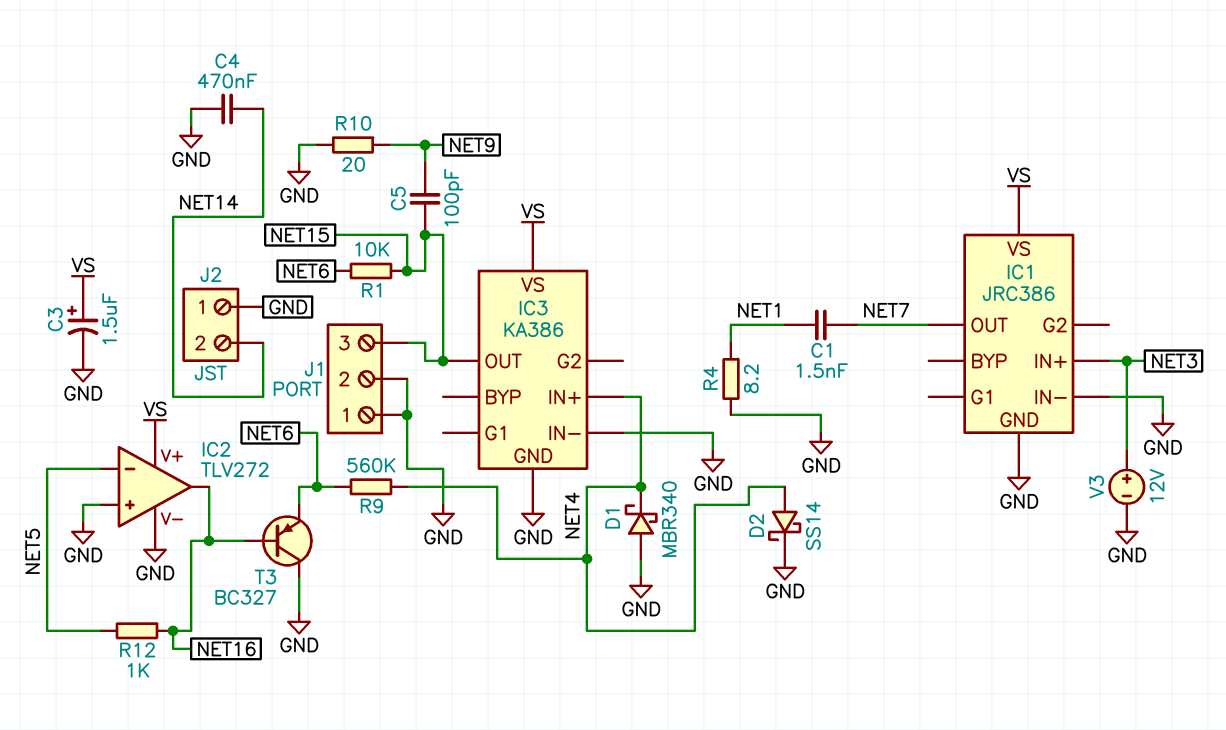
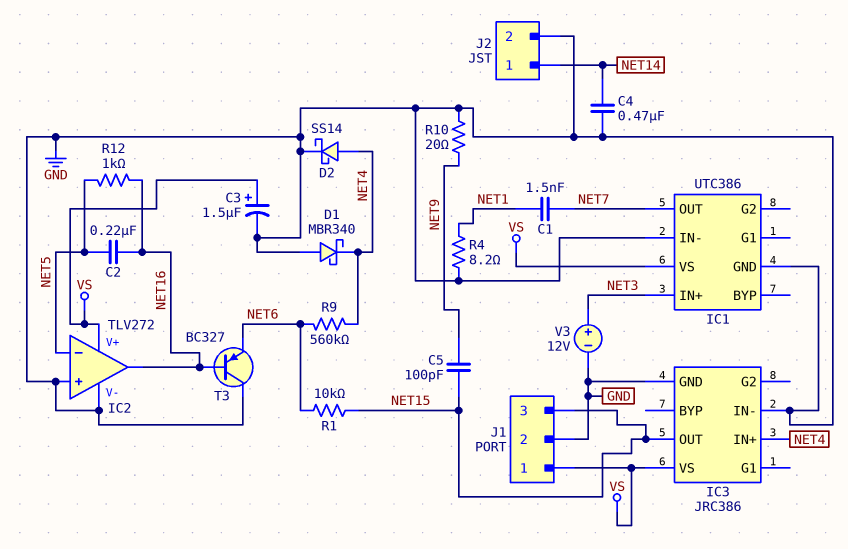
C2: none -> 220nF (NET5, NET16)
IC1: JRC386 -> UTC386
IC3: KA386 -> JRC386
J1 pin 1: GND -> VS
J2 pin 1: GND -> NET14
J2 pin 2: NET14 -> GND

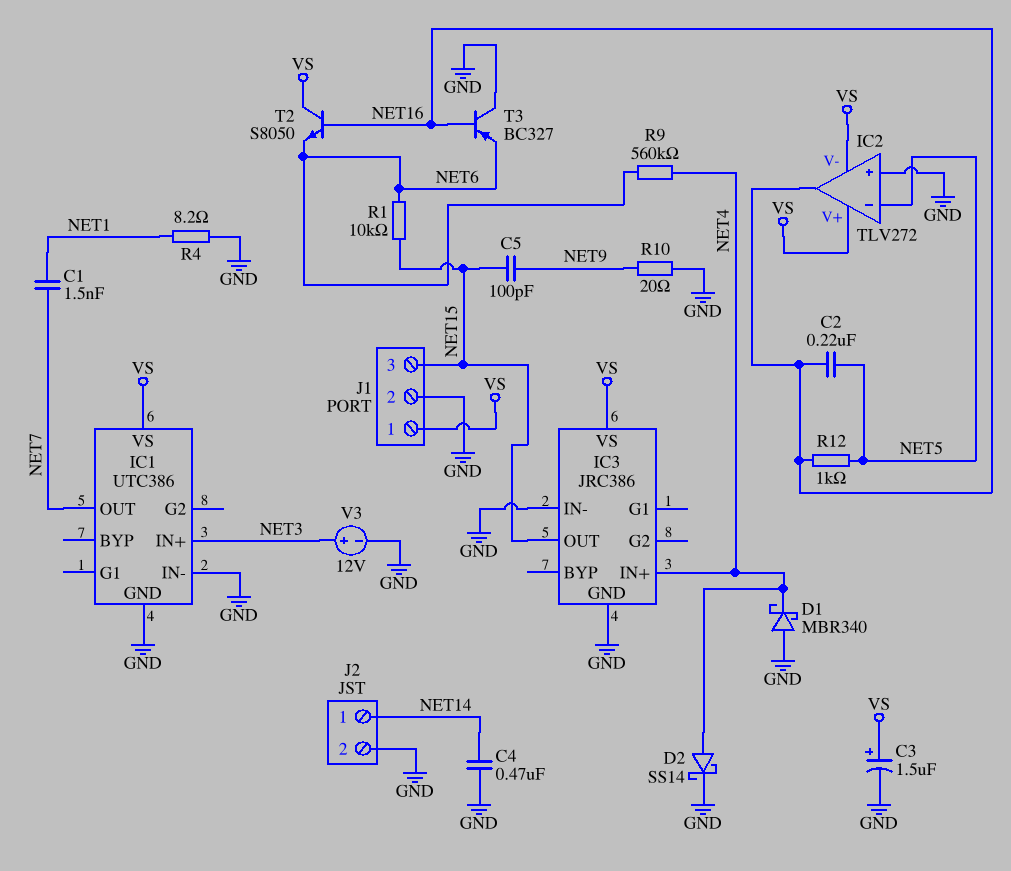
IC2 pin V-: GND -> VS
T2: none -> NPN S8050 (B NET16, C VS, E NET6)

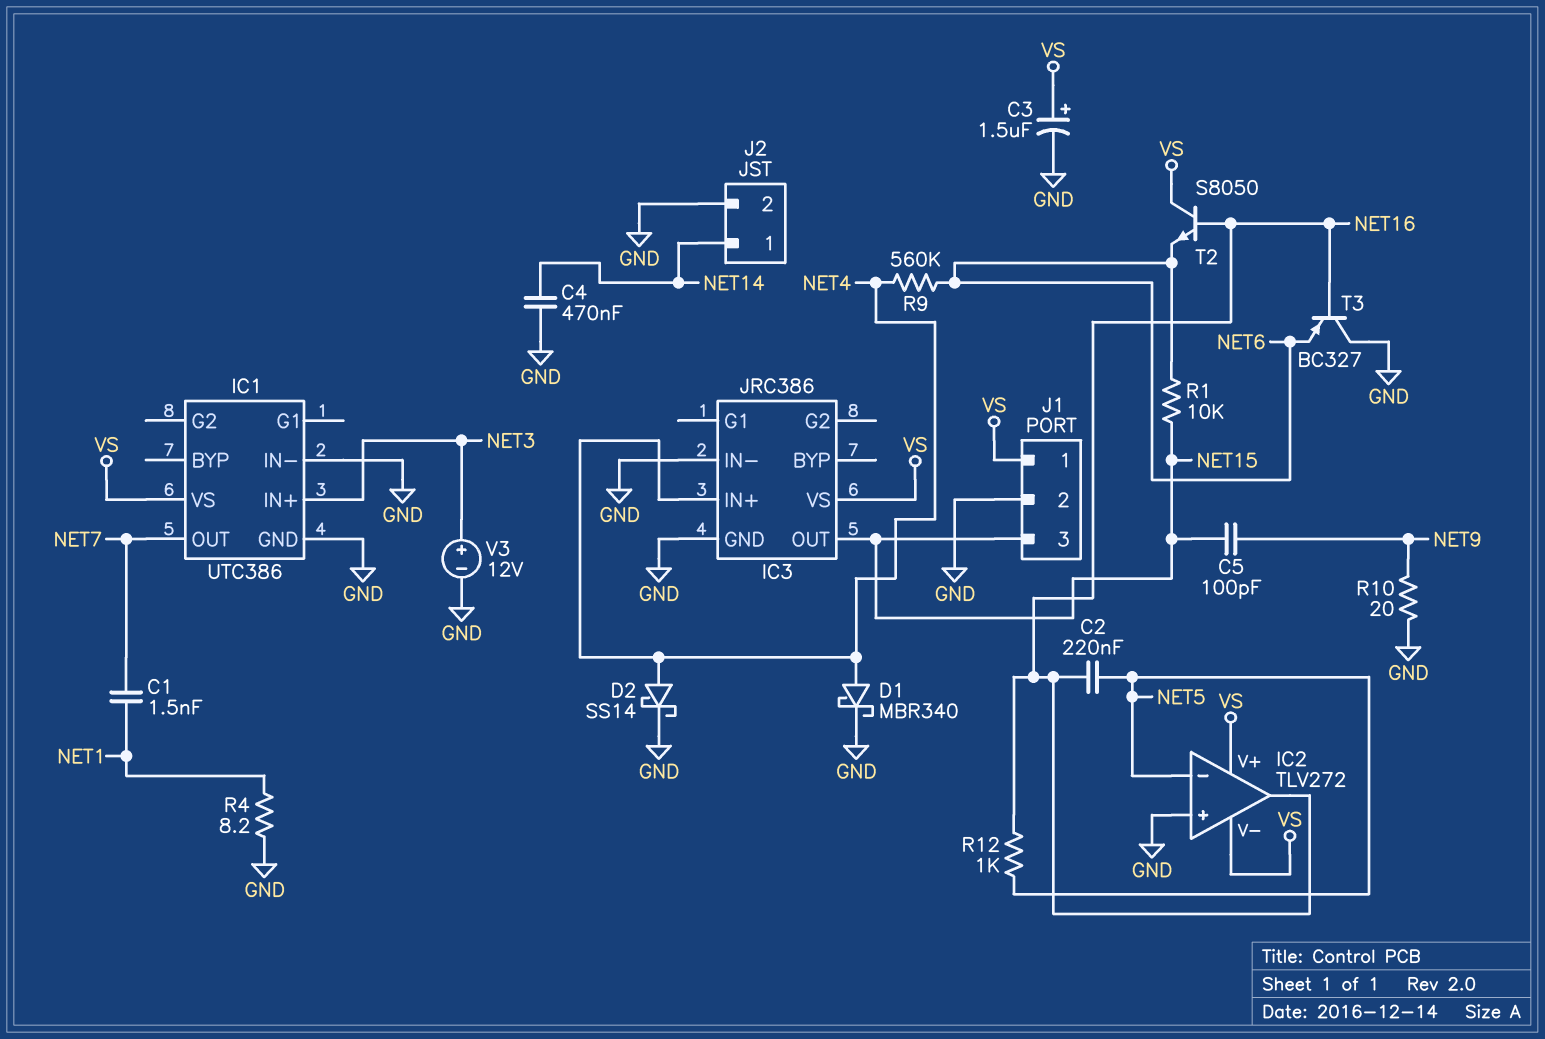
D1: schottky MBR340 (A GND, K NET4) -> schottky MBR340 (A NET4, K GND)

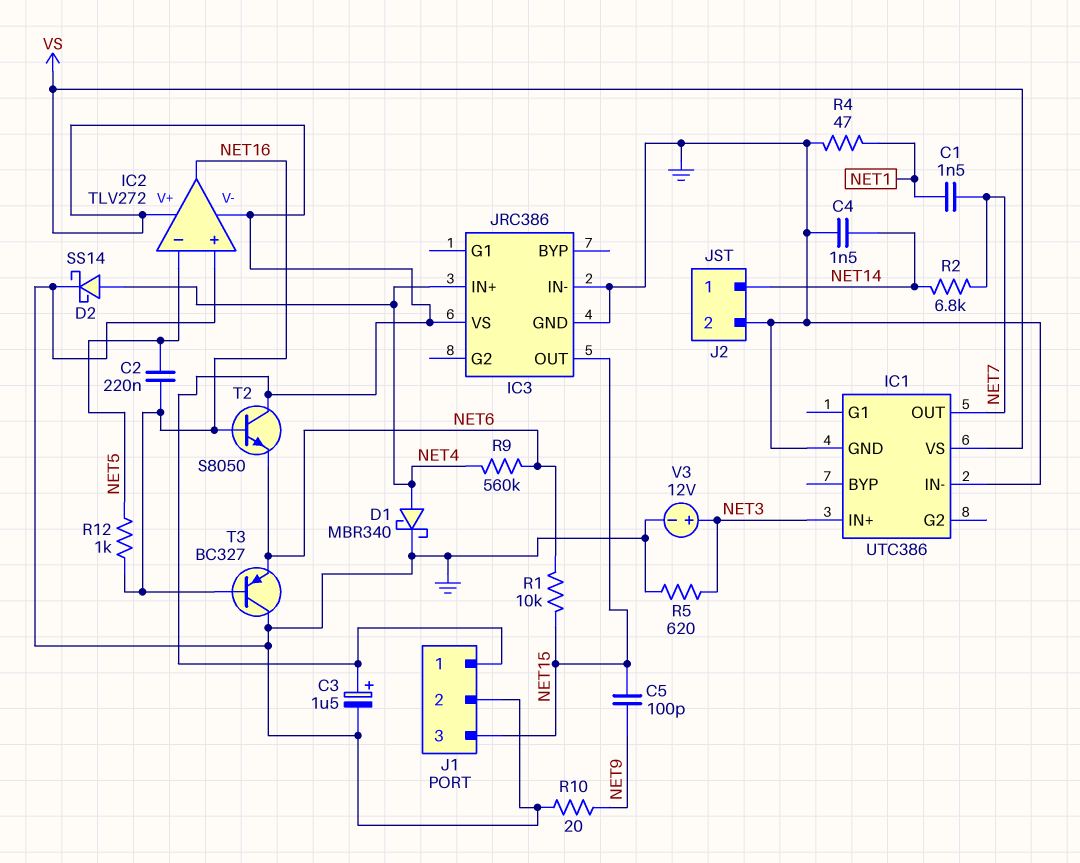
C4: 470nF (GND, NET14) -> 1.5nF (GND, NET14)
R2: none -> 6.8k (NET7, NET14)
R4: 8.2 (GND, NET1) -> 47 (GND, NET1)
R5: none -> 620 (GND, NET3)

